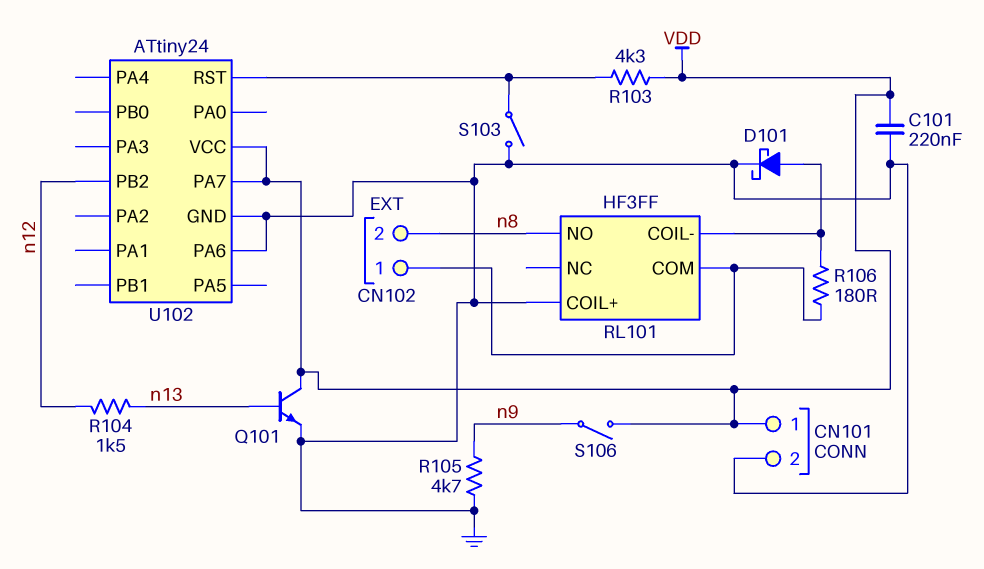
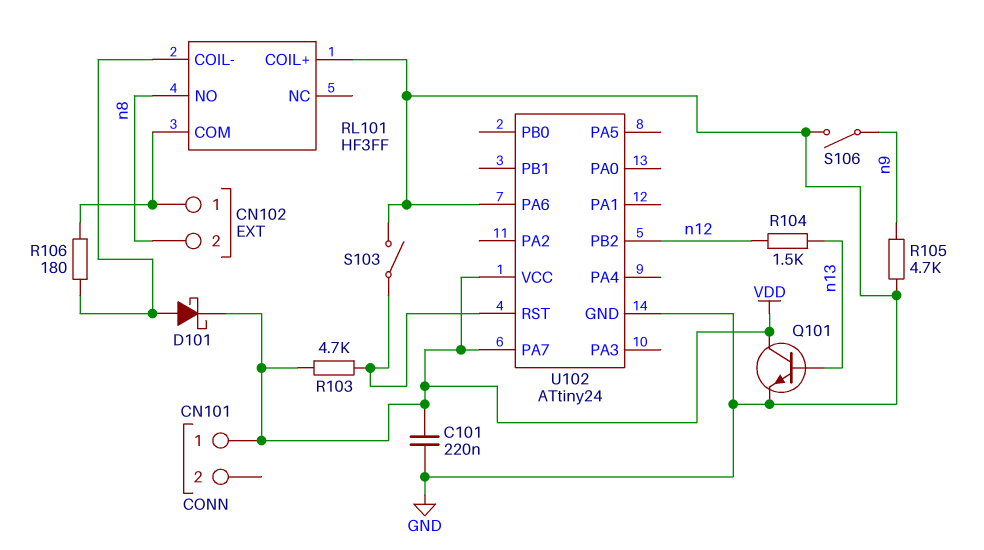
CN101 pin 2: GND -> none
D101: schottky (A RL101/COIL-, K GND) -> schottky (A RL101/COIL-, K VDD)
R103: 4.3k (U102/RST, VDD) -> 4.7k (U102/RST, VDD)
S106: switch (VDD, n9) -> switch (GND, n9)

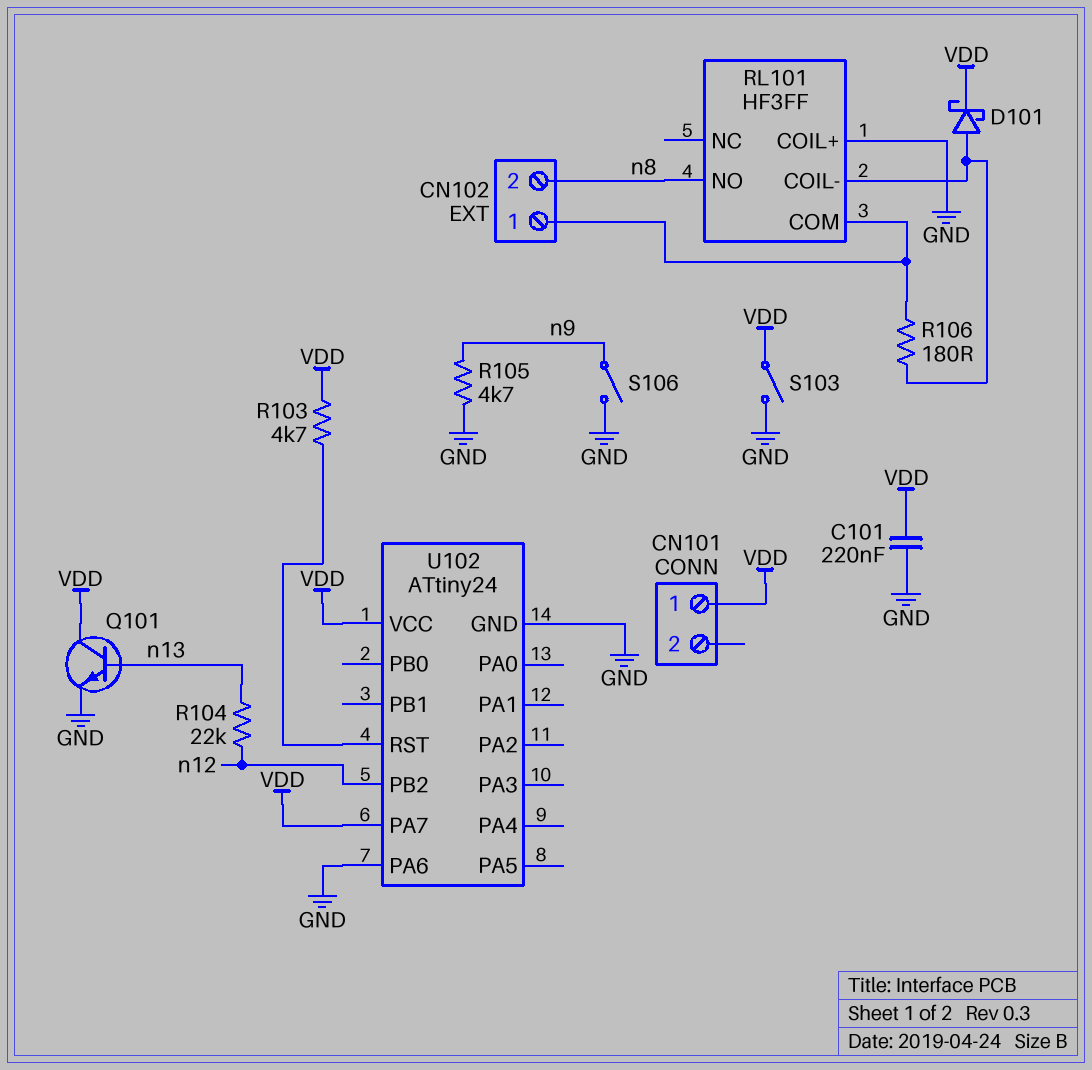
R104: 1.5k (n12, n13) -> 22k (n12, n13)
S103: switch (GND, U102/RST) -> switch (GND, VDD)

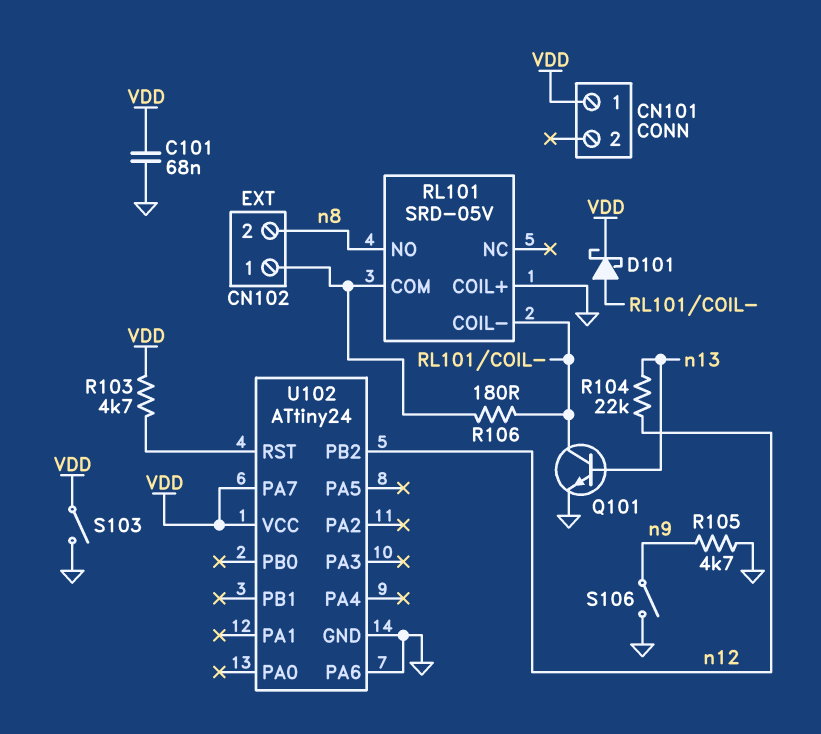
C101: 220nF (GND, VDD) -> 68nF (GND, VDD)
Q101: NPN (B n13, C VDD, E GND) -> NPN (B n13, C RL101/COIL-, E GND)
RL101: HF3FF -> SRD-05V

